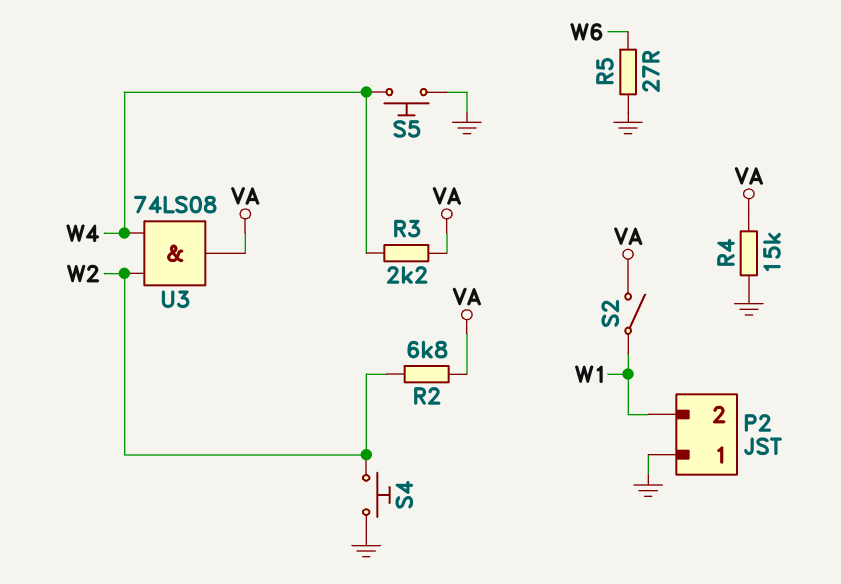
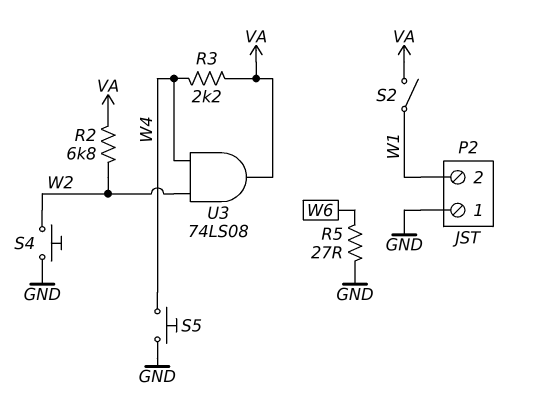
R4: 15k (GND, VA) -> none

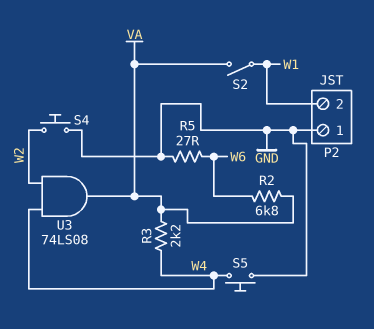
R2: 6.8k (VA, W2) -> 6.8k (VA, W6)

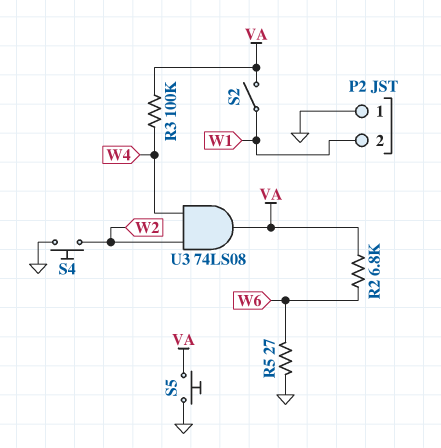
R3: 2.2k (VA, W4) -> 100k (VA, W4)
S5: button (GND, W4) -> button (GND, VA)

